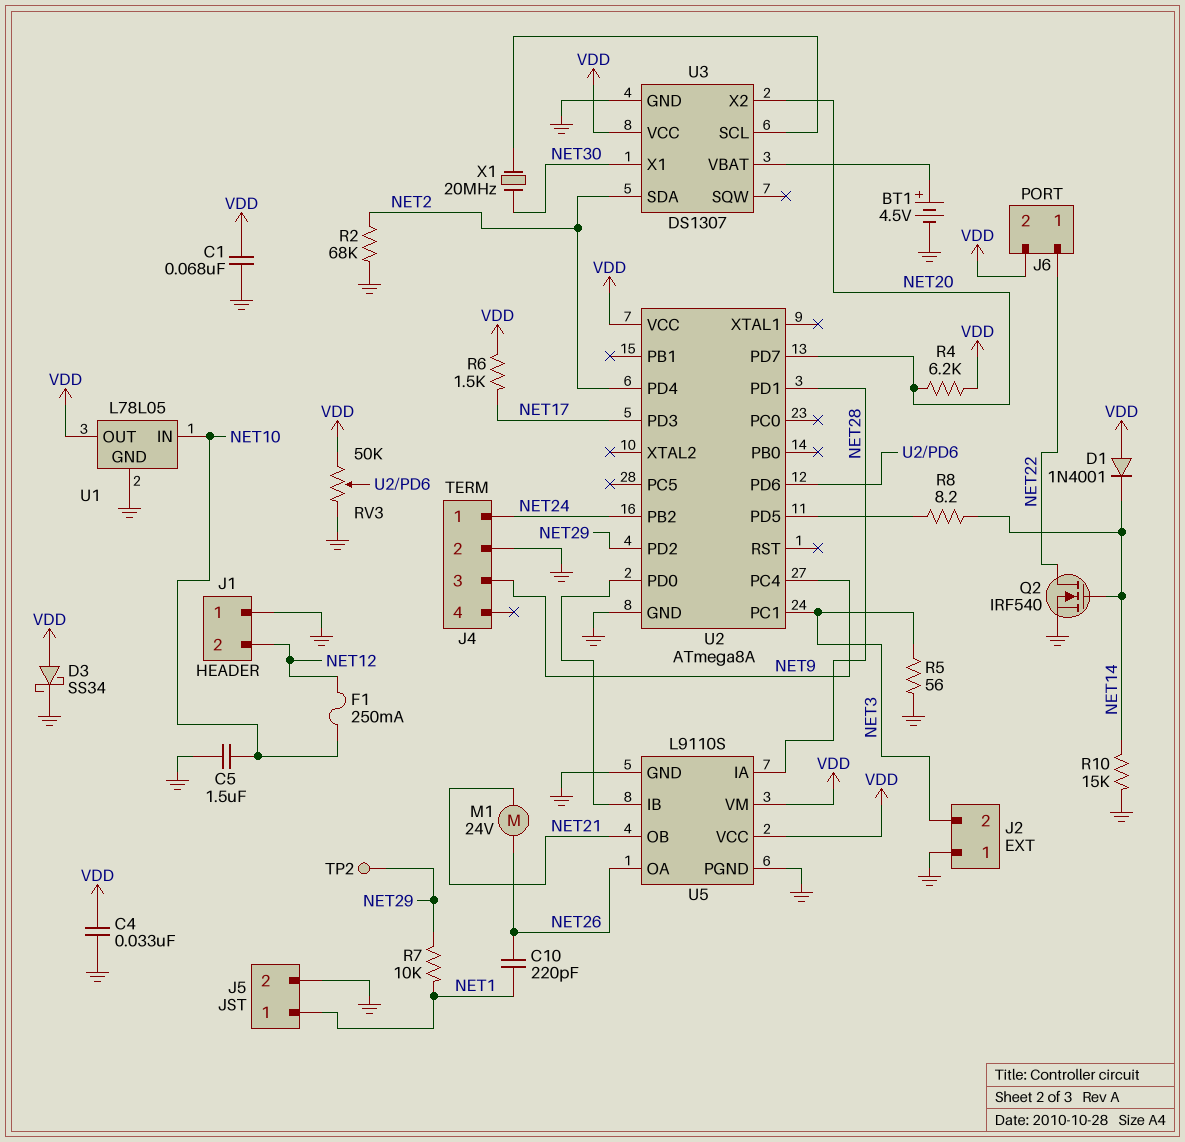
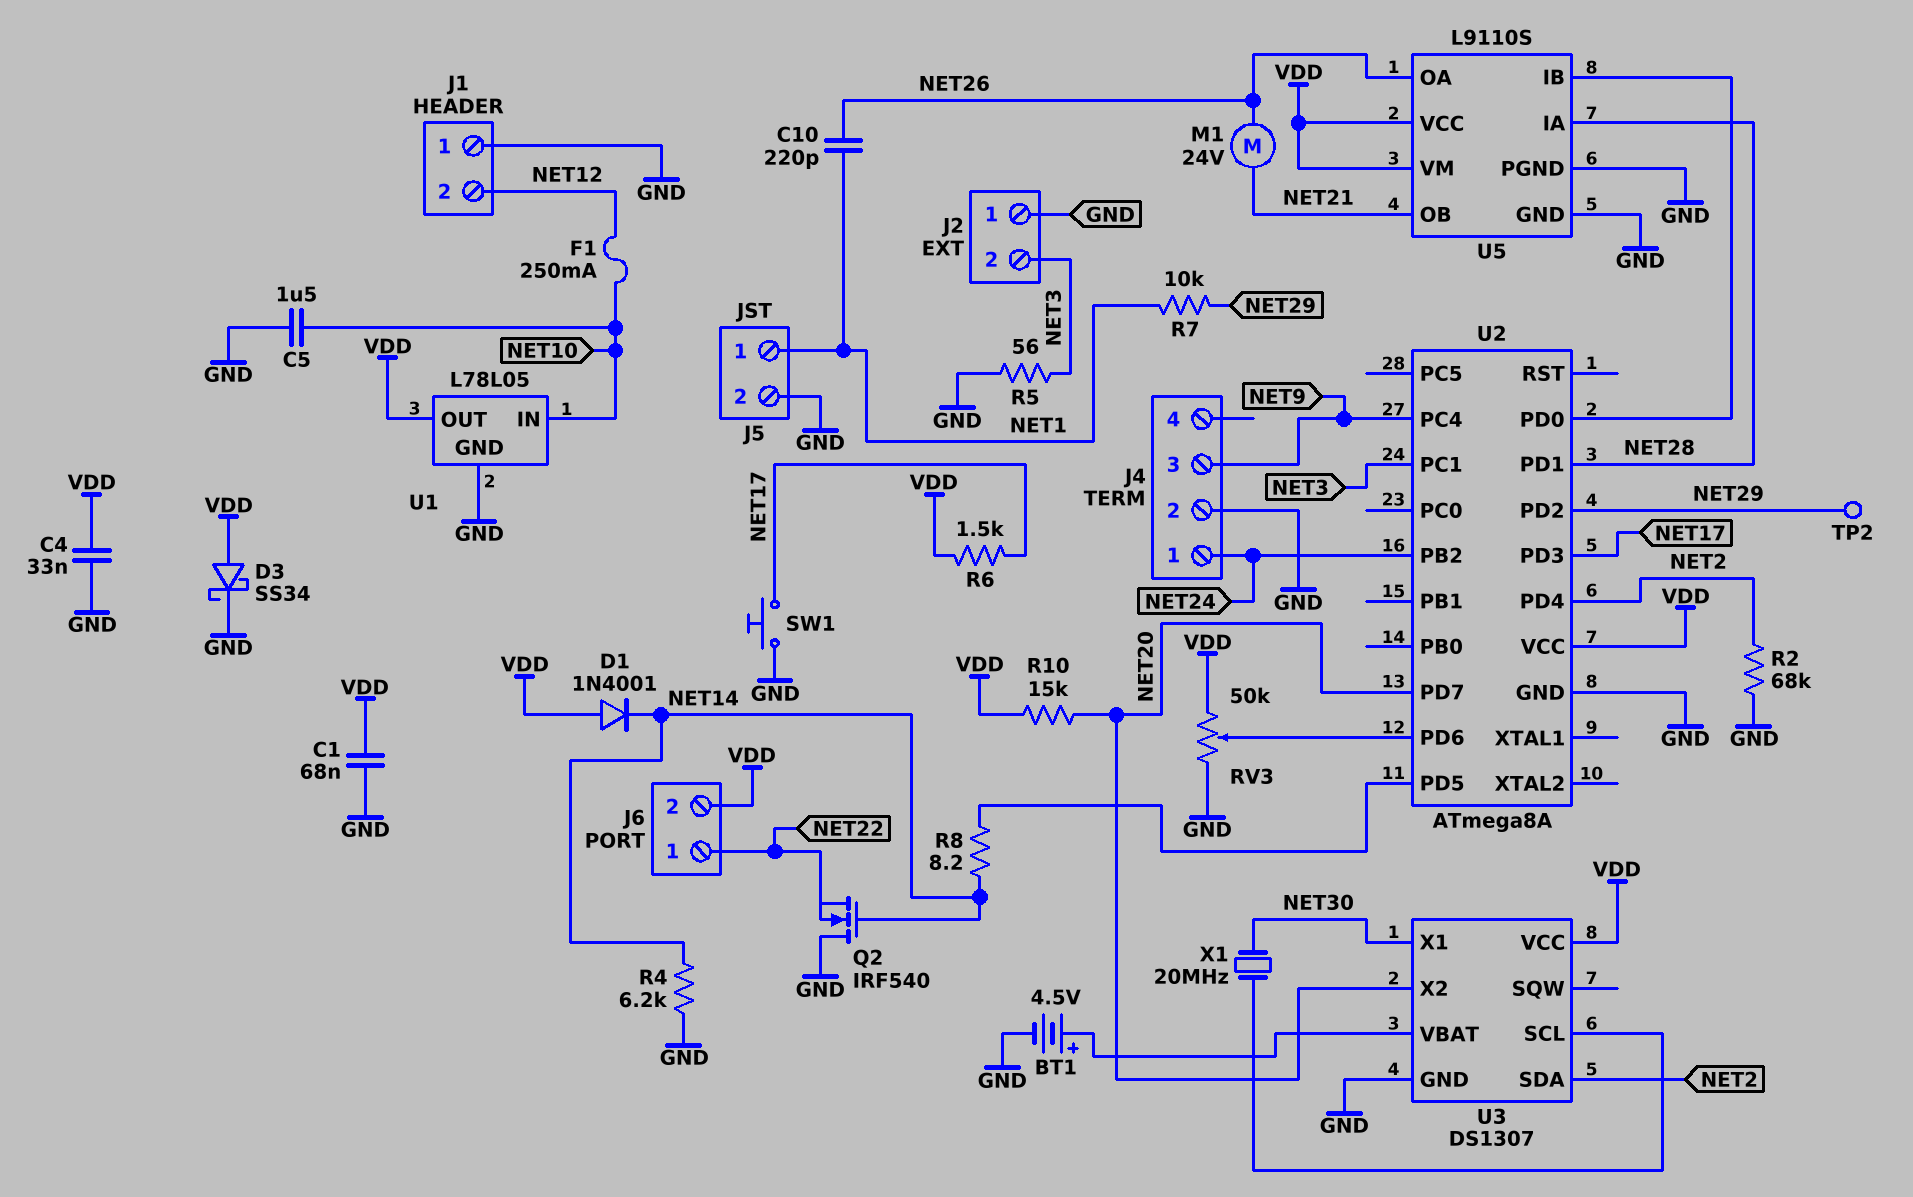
Q2: NMOS IRF540 (G NET14, D NET22, S GND) -> NMOS IRF540 (G NET14, D GND, S NET22)
R4: 6.2k (NET20, VDD) -> 6.2k (GND, NET14)
R10: 15k (GND, NET14) -> 15k (NET20, VDD)
SW1: none -> button (GND, NET17)

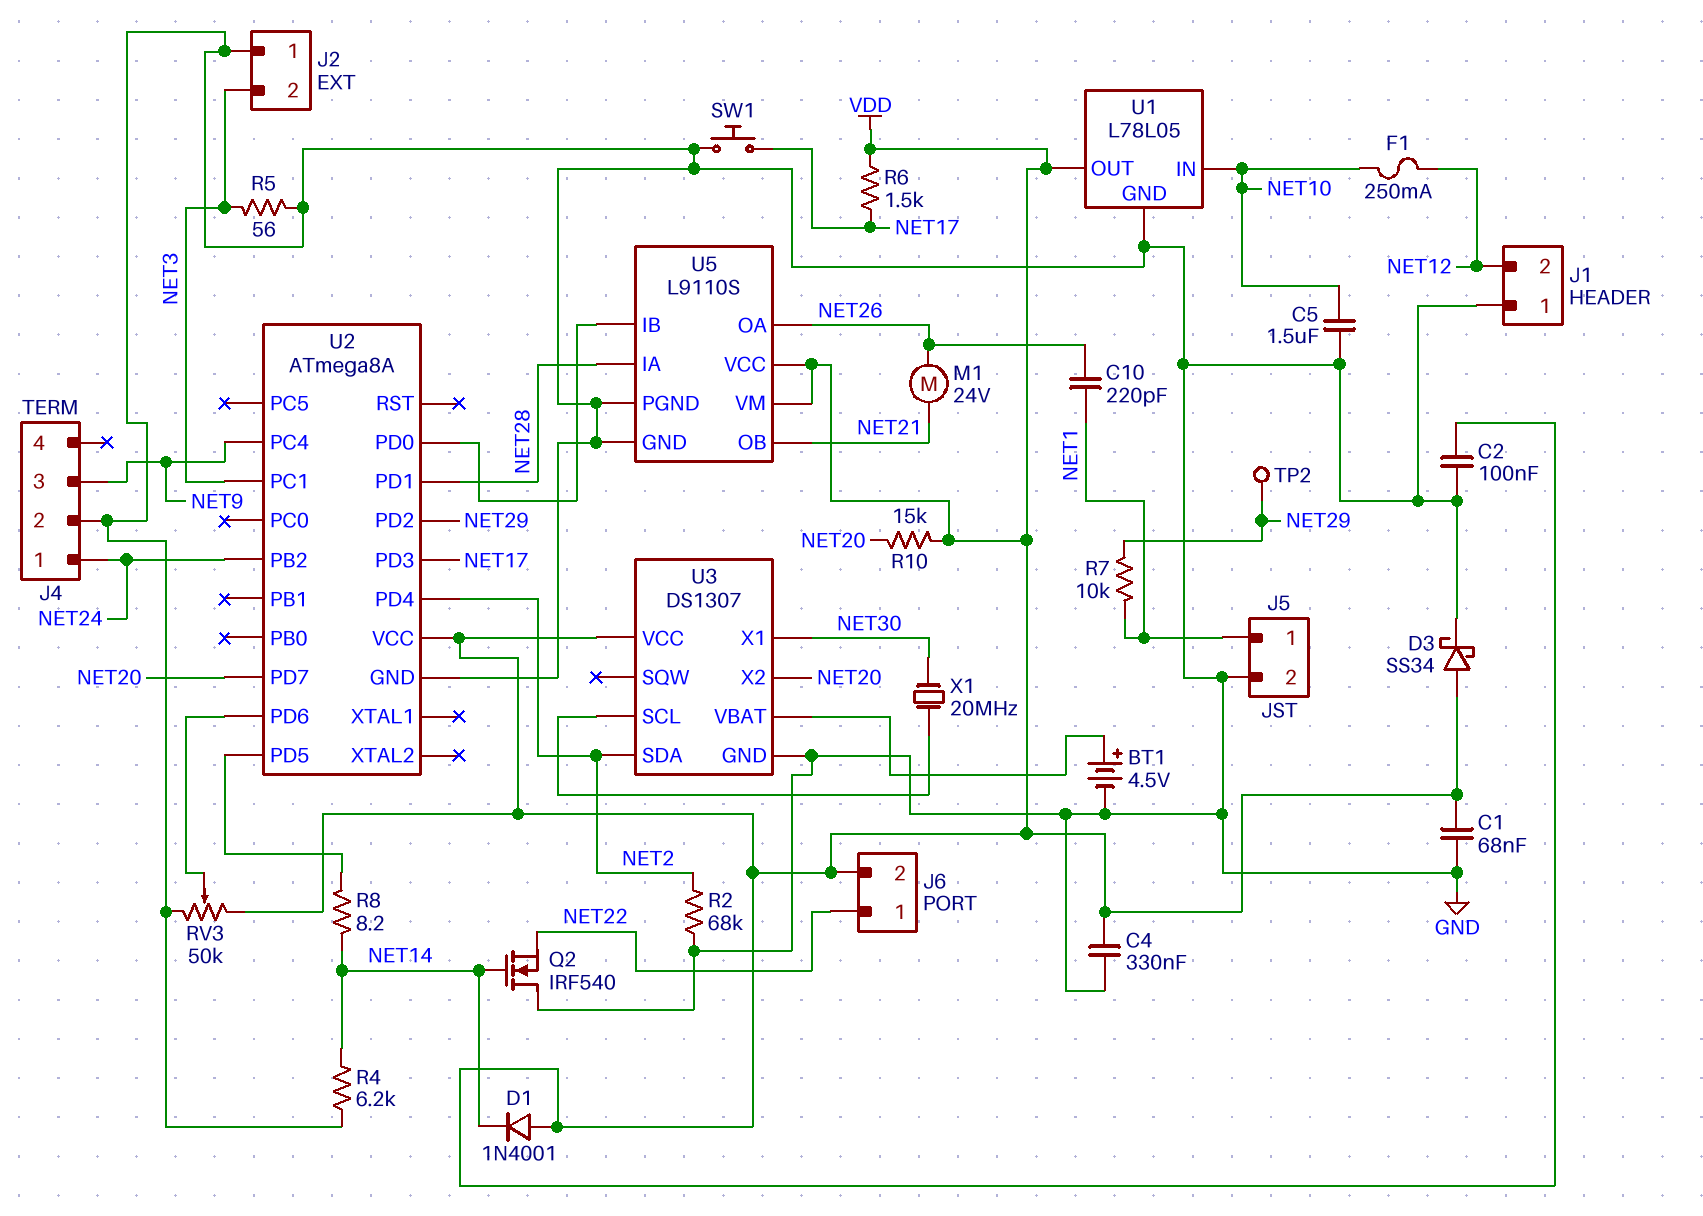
C2: none -> 100nF (GND, VDD)
C4: 33nF (GND, VDD) -> 330nF (GND, VDD)

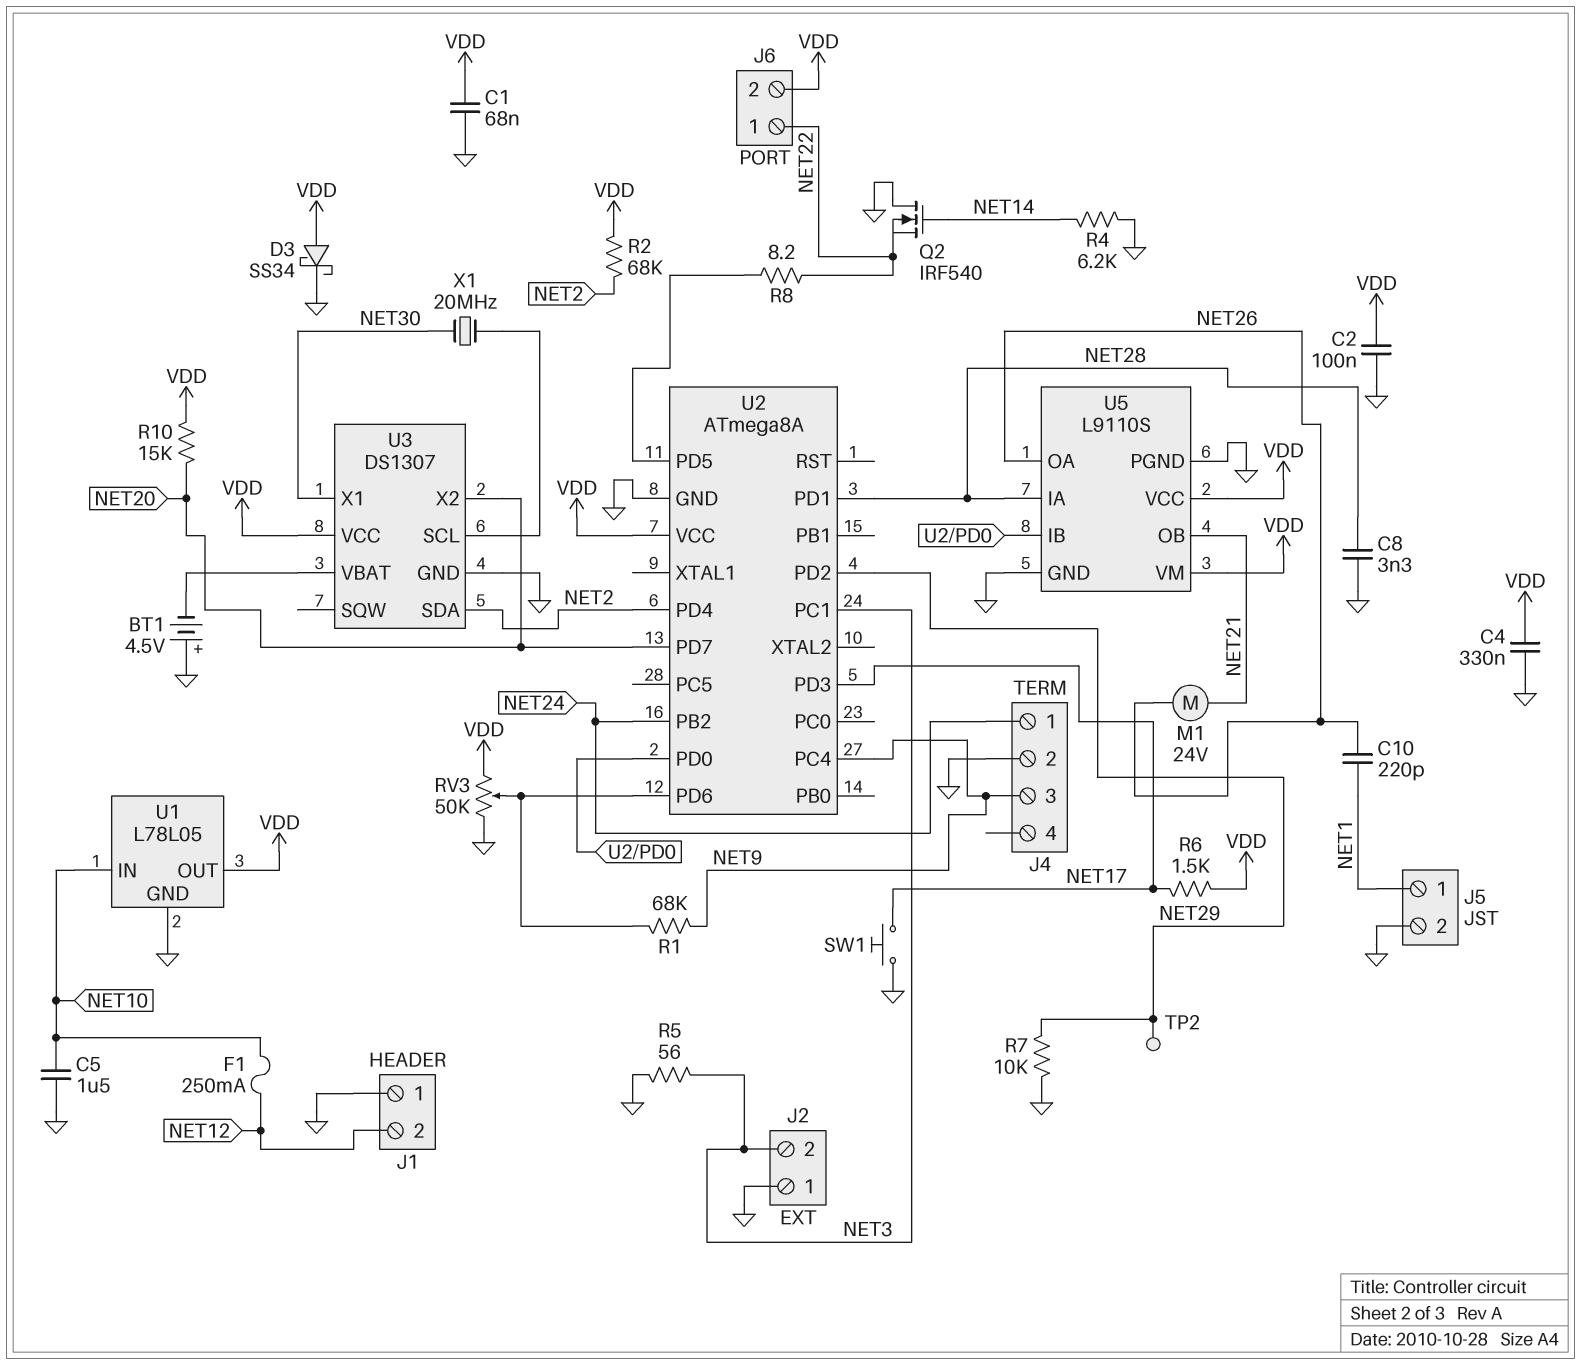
BT1: 4.5V (plus U3/VBAT, minus GND) -> 4.5V (plus GND, minus U3/VBAT)
C8: none -> 3.3nF (GND, NET28)
D1: diode 1N4001 (A VDD, K NET14) -> none
R1: none -> 68k (NET9, U2/PD6)
R2: 68k (GND, NET2) -> 68k (NET2, VDD)
R7: 10k (NET1, NET29) -> 10k (GND, NET29)
R8: 8.2 (NET14, U2/PD5) -> 8.2 (NET22, U2/PD5)

